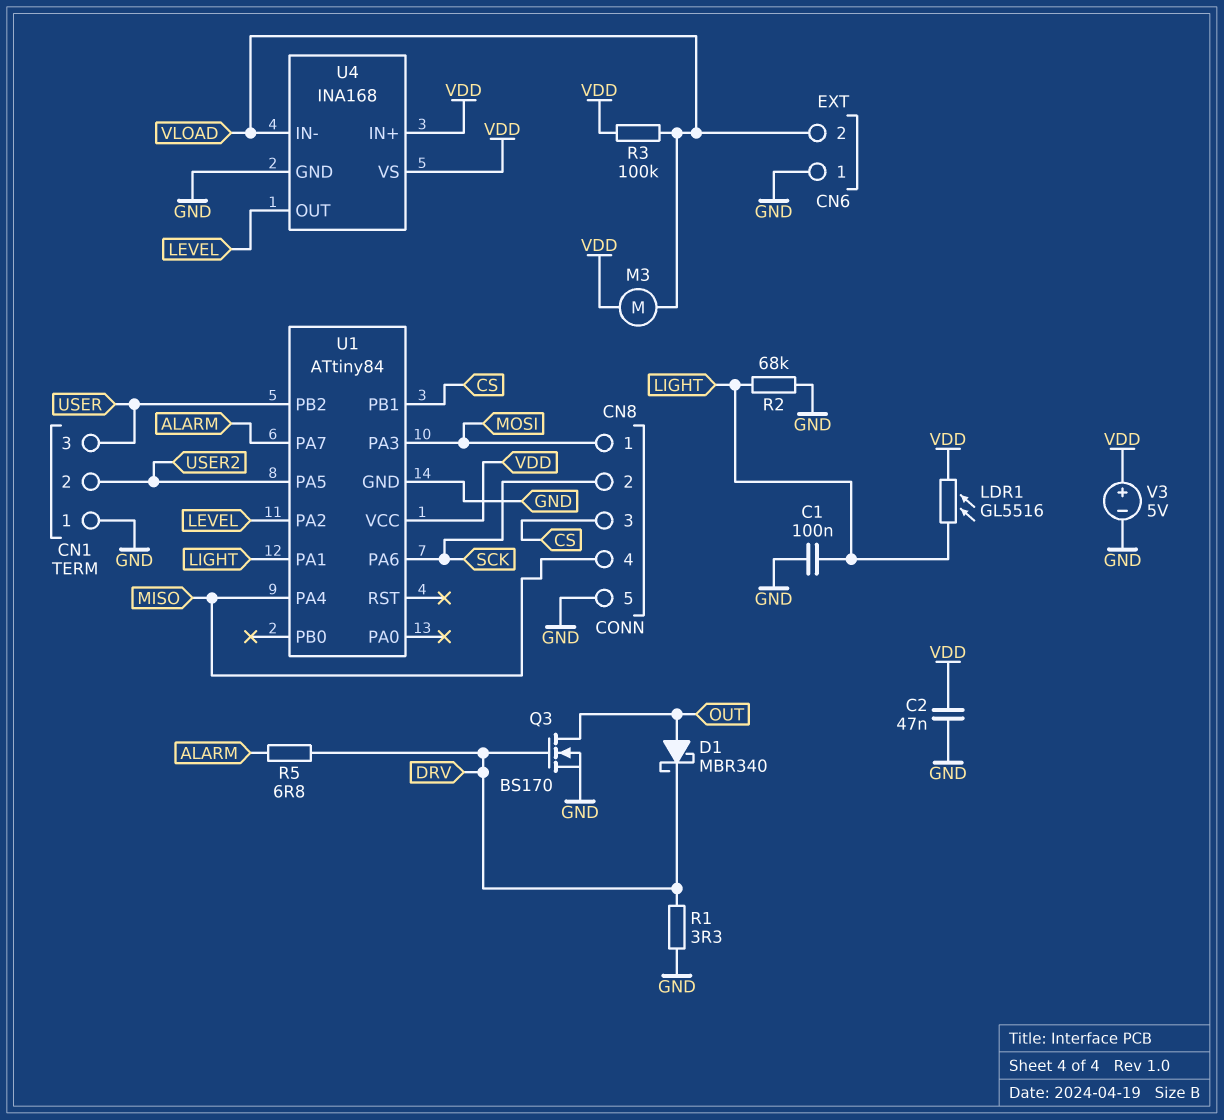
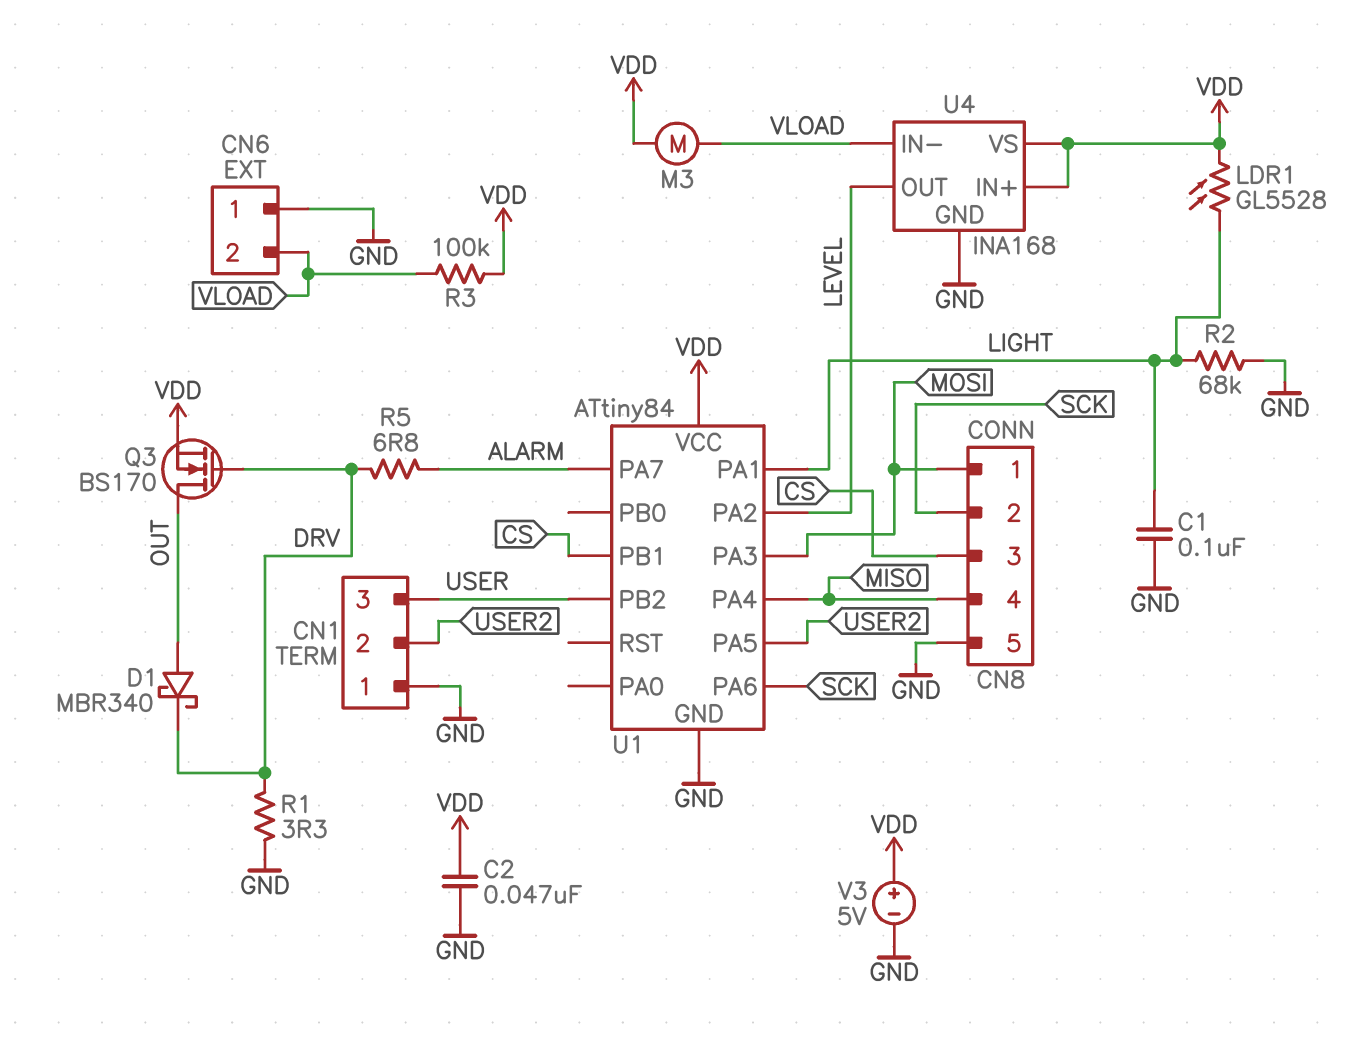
LDR1: GL5516 (LIGHT, VDD) -> GL5528 (LIGHT, VDD)
Q3: NMOS BS170 (G DRV, D OUT, S GND) -> NMOS BS170 (G DRV, D OUT, S VDD)

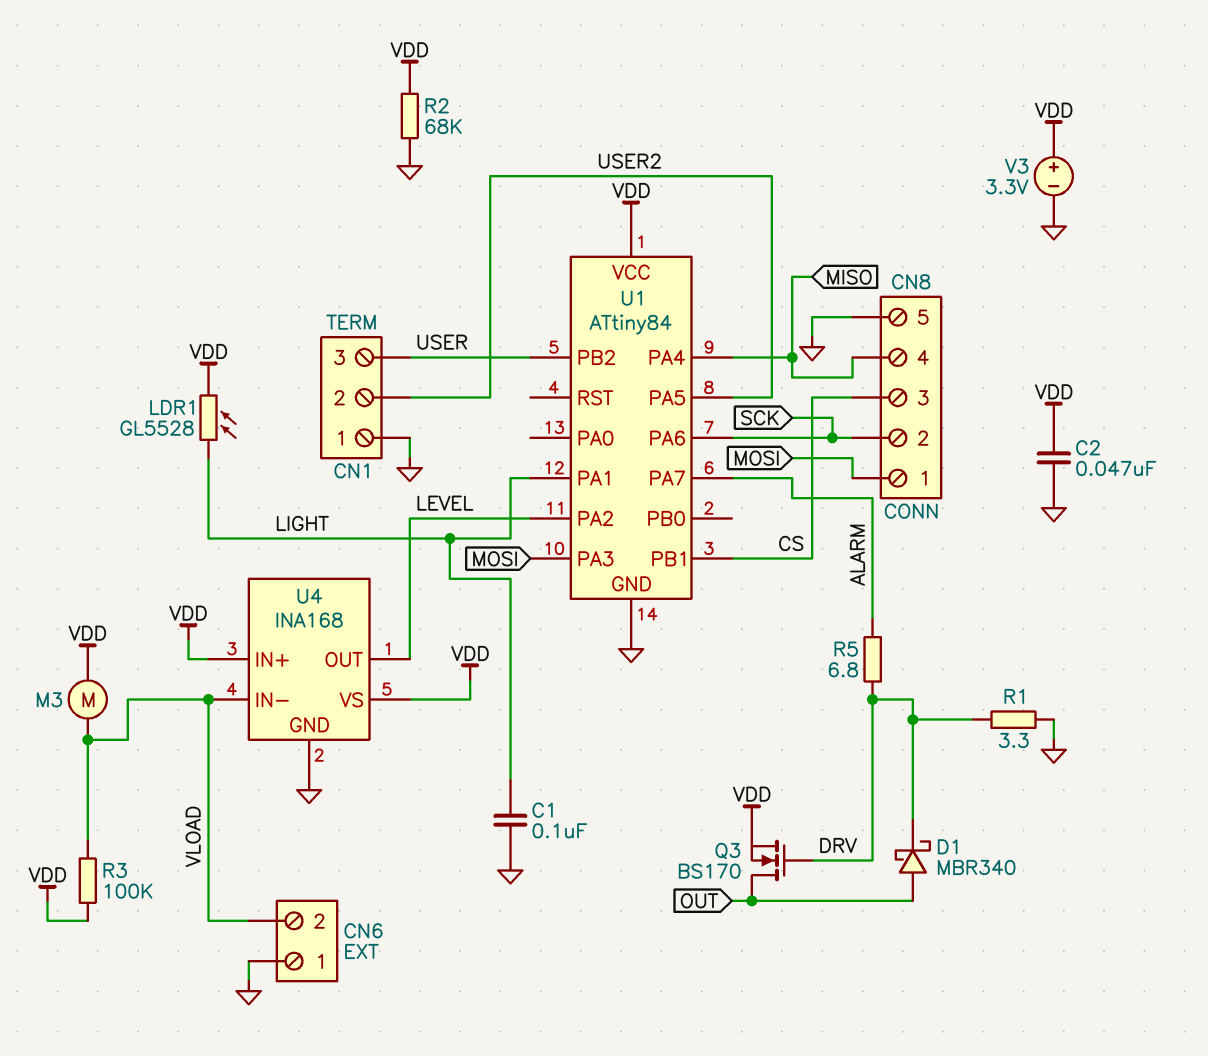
R2: 68k (GND, LIGHT) -> 68k (GND, VDD)
V3: 5V (plus VDD, minus GND) -> 3.3V (plus VDD, minus GND)

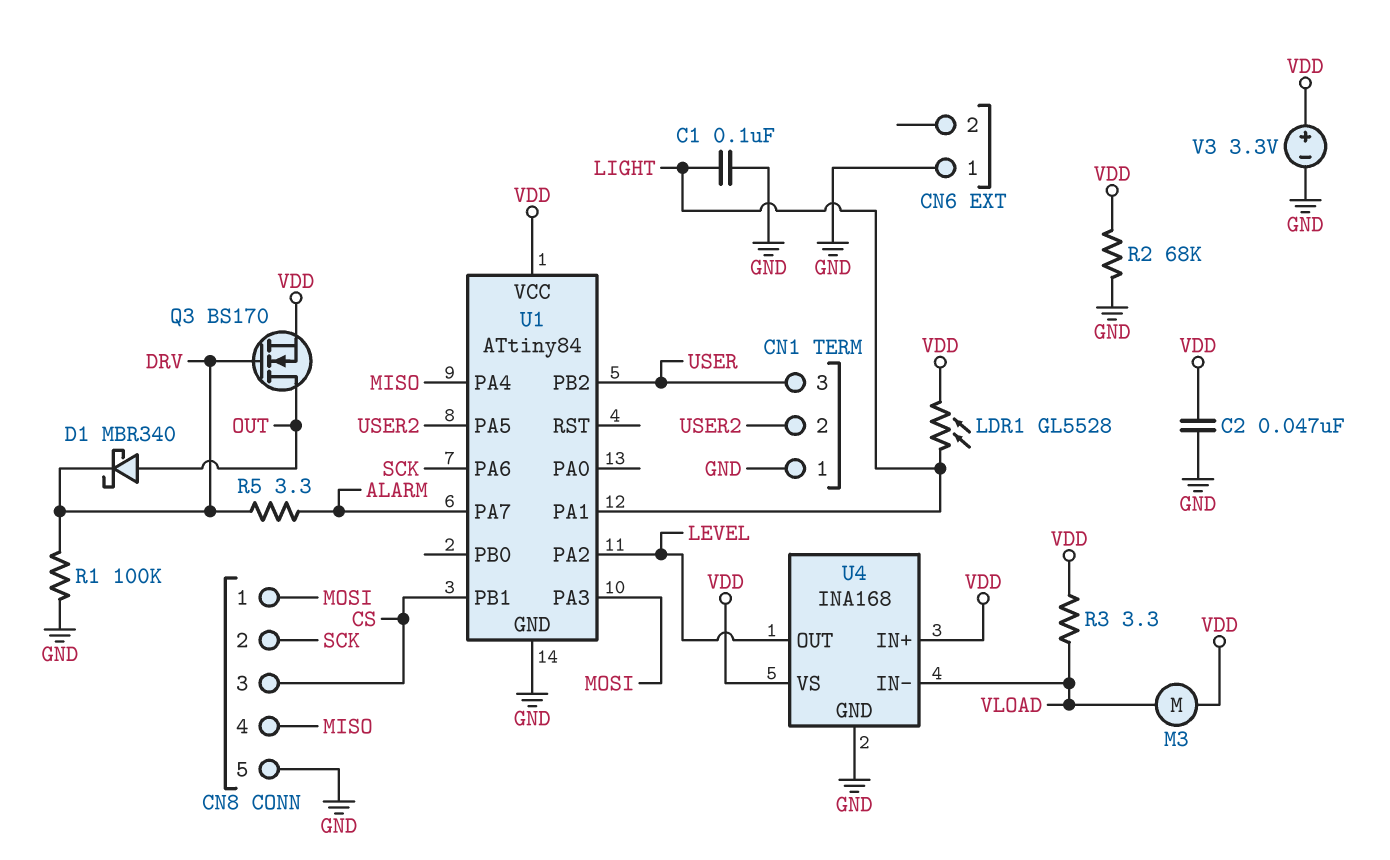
CN6 pin 2: VLOAD -> none
R1: 3.3 (DRV, GND) -> 100k (DRV, GND)
R3: 100k (VDD, VLOAD) -> 3.3 (VDD, VLOAD)
R5: 6.8 (ALARM, DRV) -> 3.3 (ALARM, DRV)

